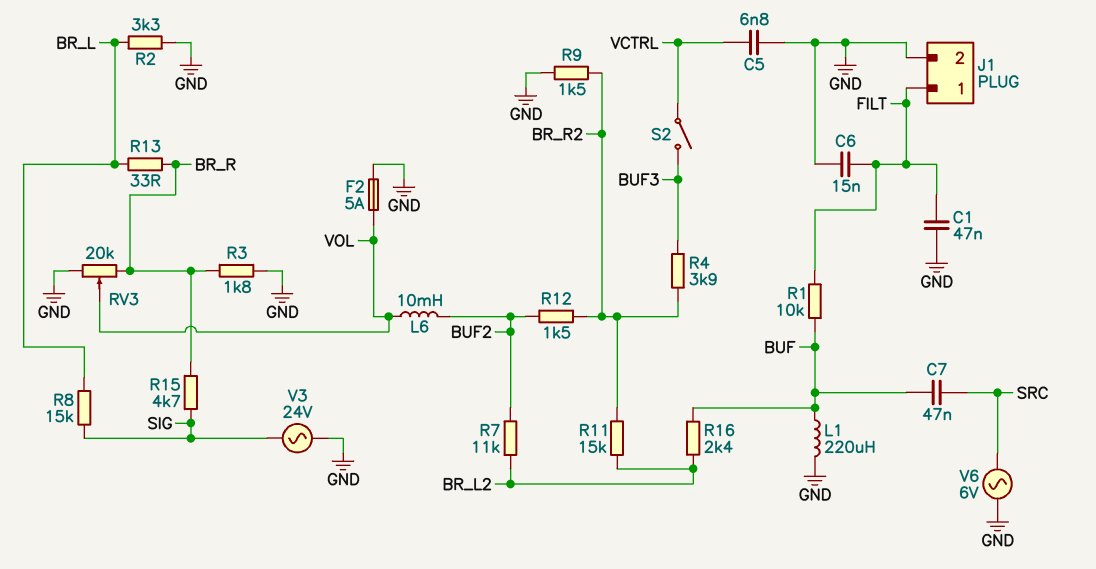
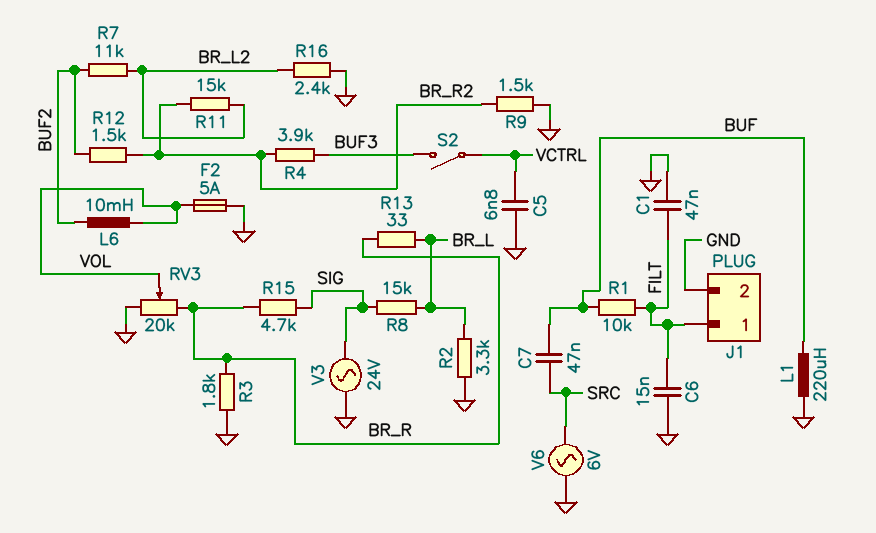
R16: 2.4k (BR_L2, BUF) -> 2.4k (BR_L2, GND)

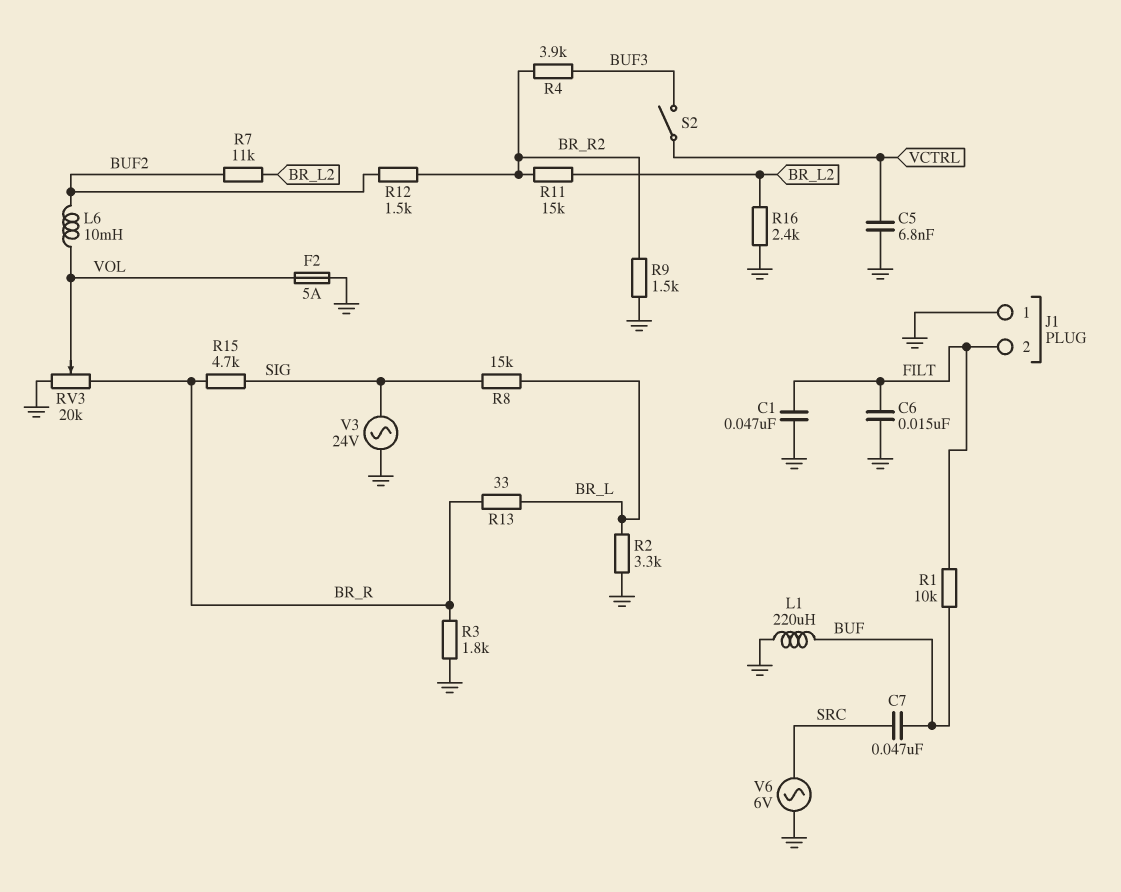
J1 pin 1: FILT -> GND
J1 pin 2: GND -> FILT

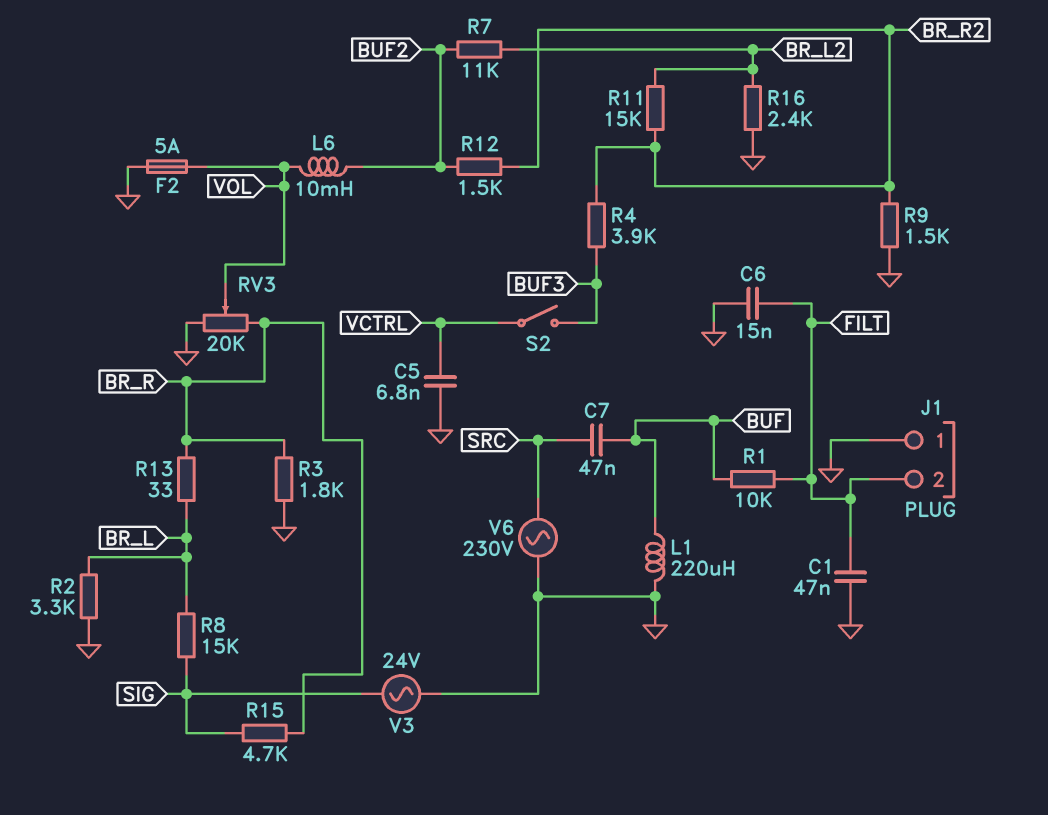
V6: AC 6V (GND, SRC) -> AC 230V (GND, SRC)

